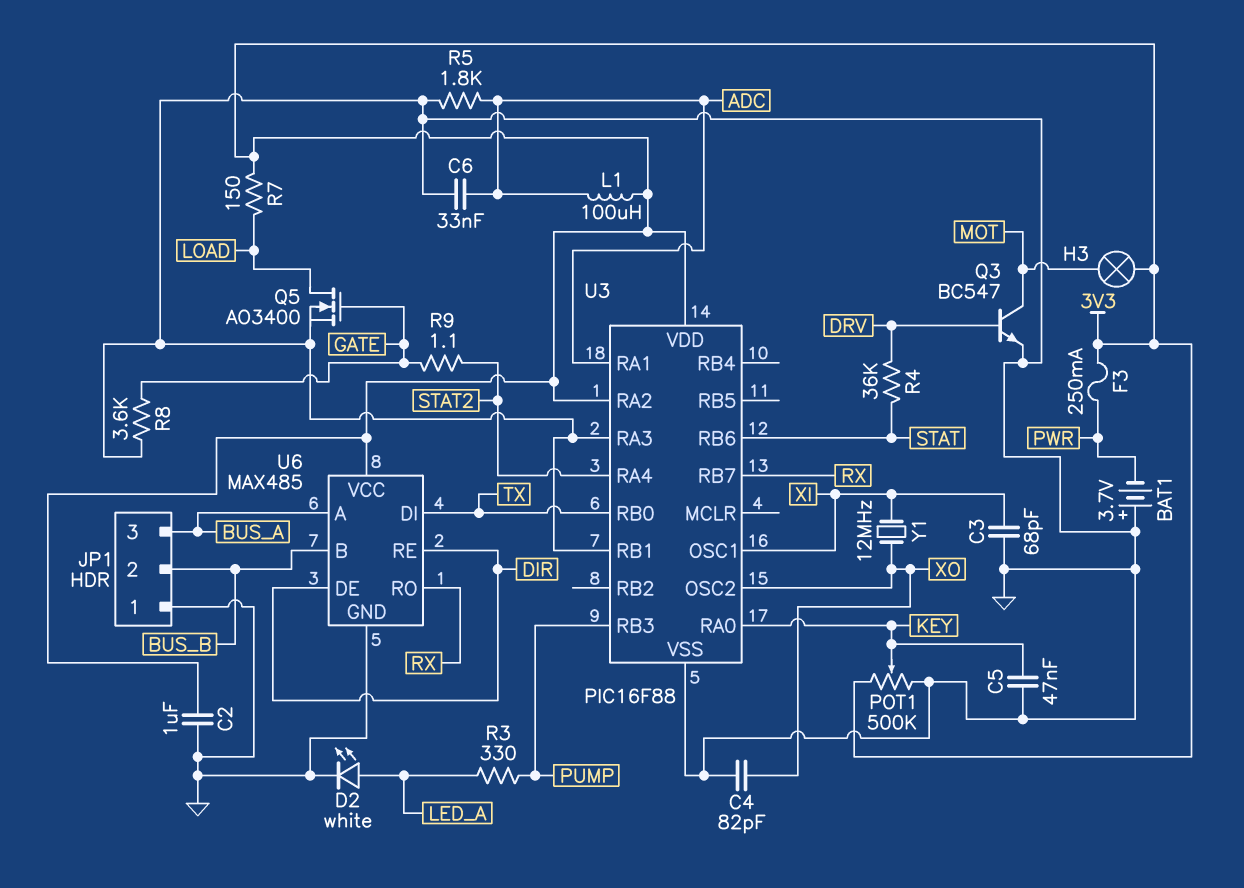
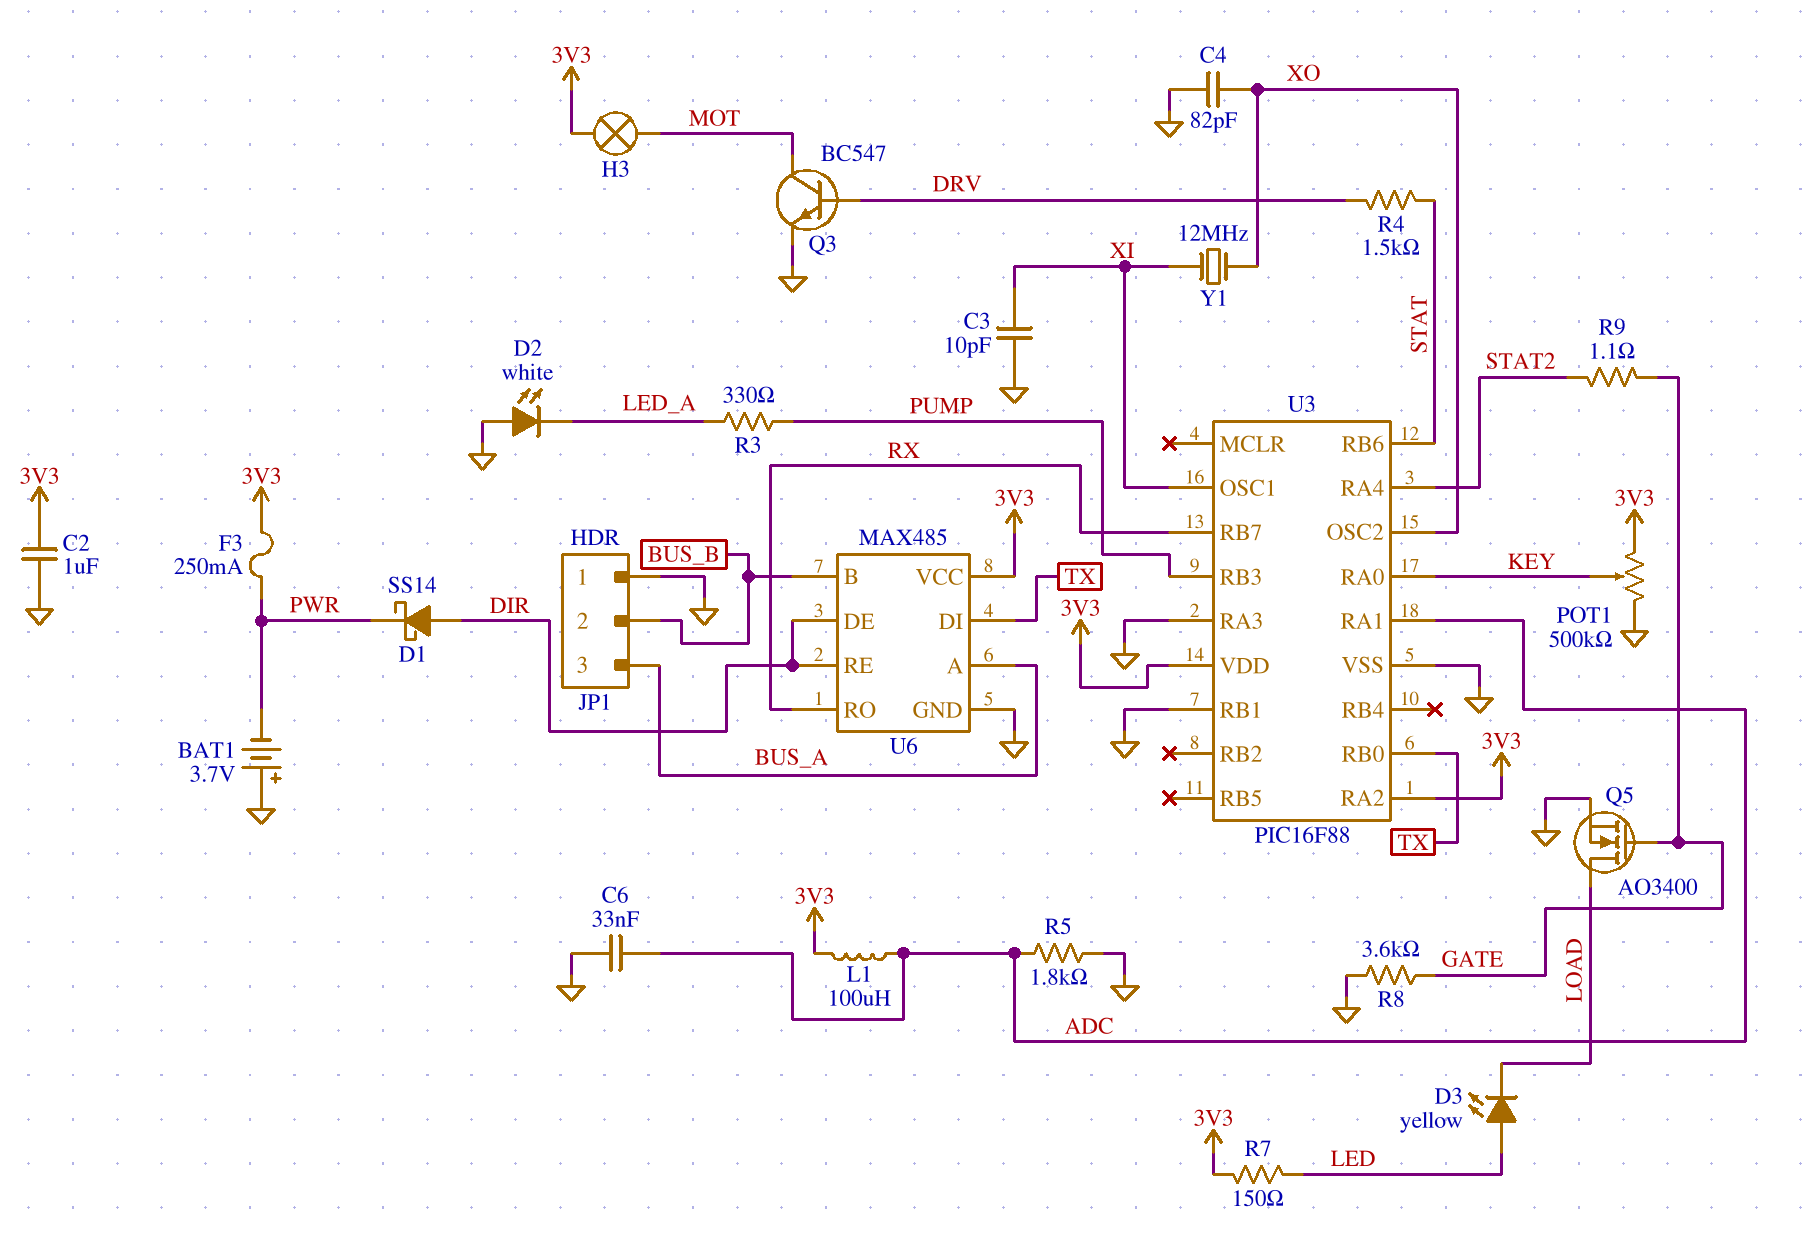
C3: 68pF (GND, XI) -> 10pF (GND, XI)
C5: 47nF (GND, KEY) -> none
D1: none -> schottky SS14 (A DIR, K PWR)
D2: LED white (A LED_A, K GND) -> LED white (A GND, K LED_A)
D3: none -> LED yellow (A LED, K LOAD)
R4: 36k (DRV, STAT) -> 1.5k (DRV, STAT)
R7: 150 (3V3, LOAD) -> 150 (3V3, LED)

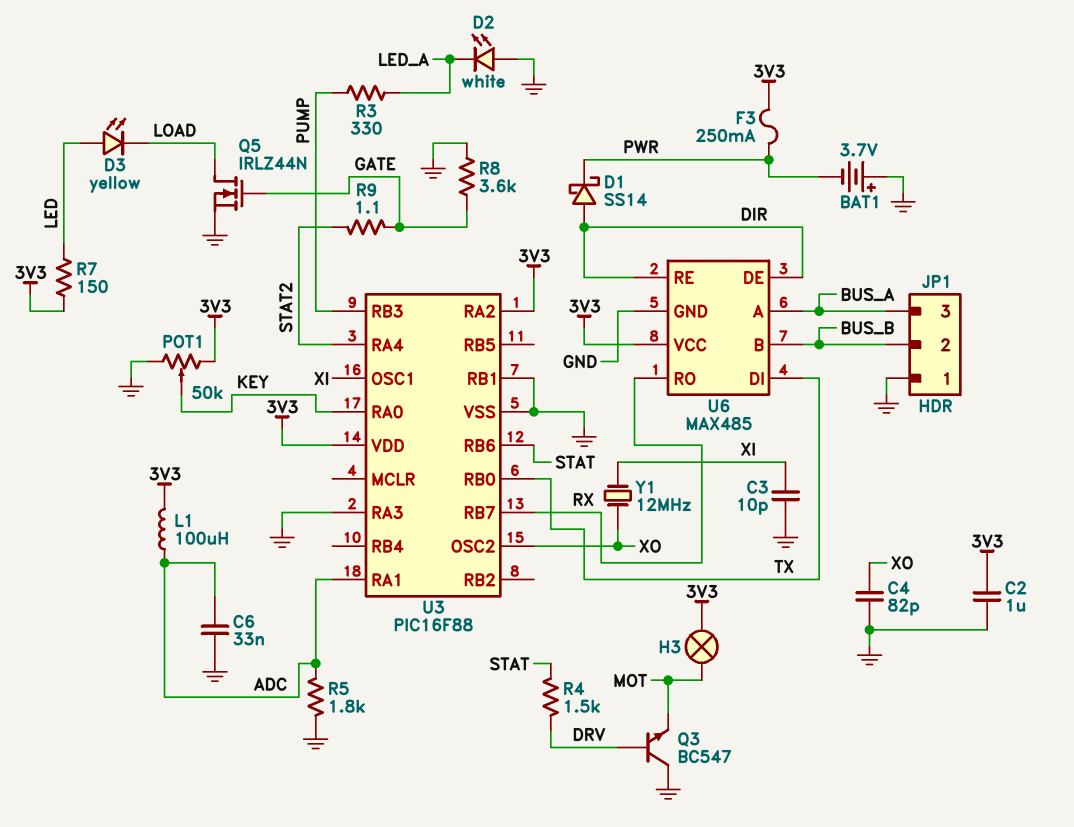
POT1: 500k (3V3, GND, wiper KEY) -> 50k (3V3, GND, wiper KEY)
Q3: NPN BC547 (B DRV, C MOT, E GND) -> NPN BC547 (B DRV, C GND, E MOT)
Q5: NMOS AO3400 (G GATE, D LOAD, S GND) -> NMOS IRLZ44N (G GATE, D LOAD, S GND)

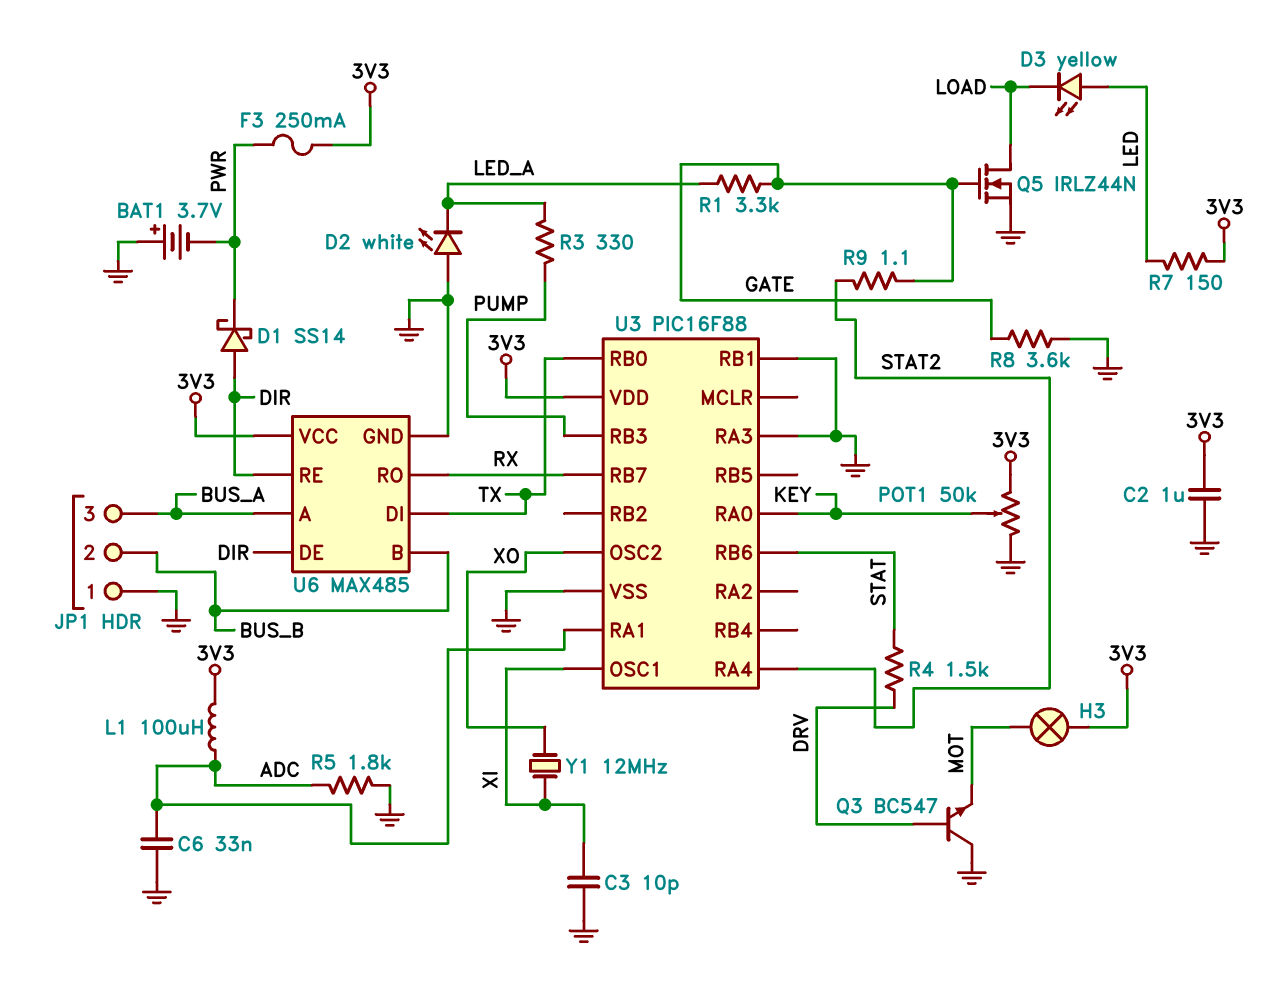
C4: 82pF (GND, XO) -> none
R1: none -> 3.3k (GATE, LED_A)
U3 pin RA2: 3V3 -> none

